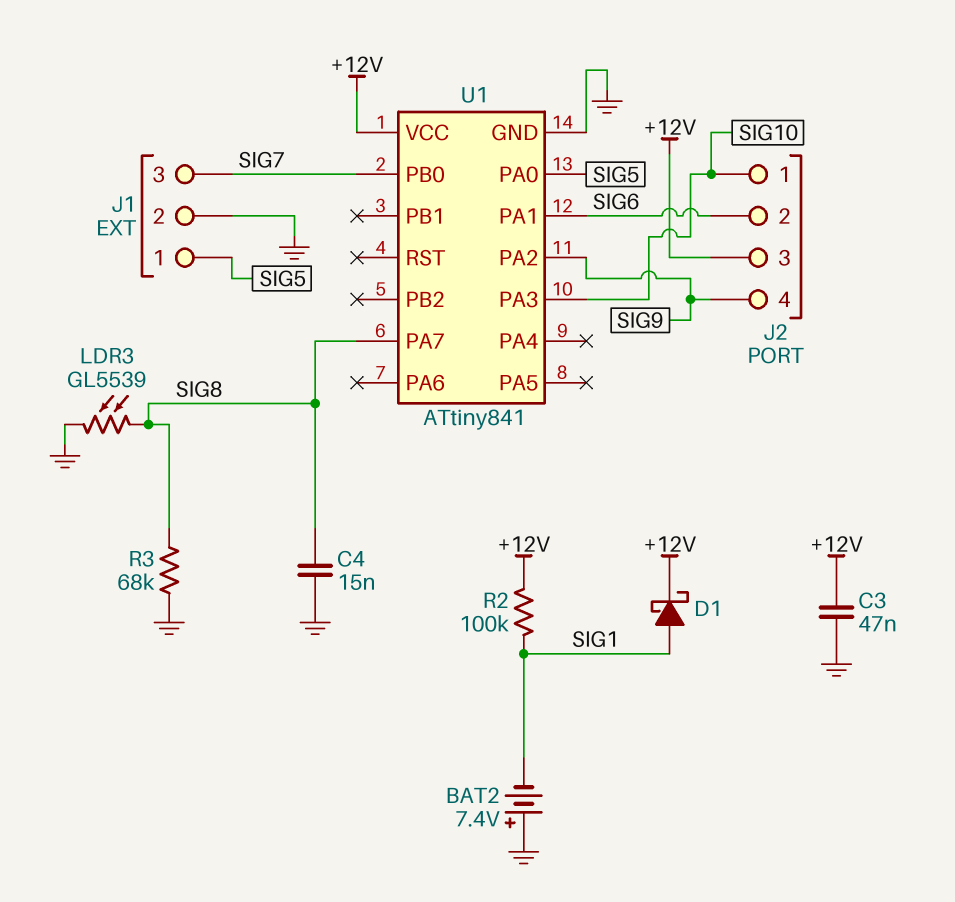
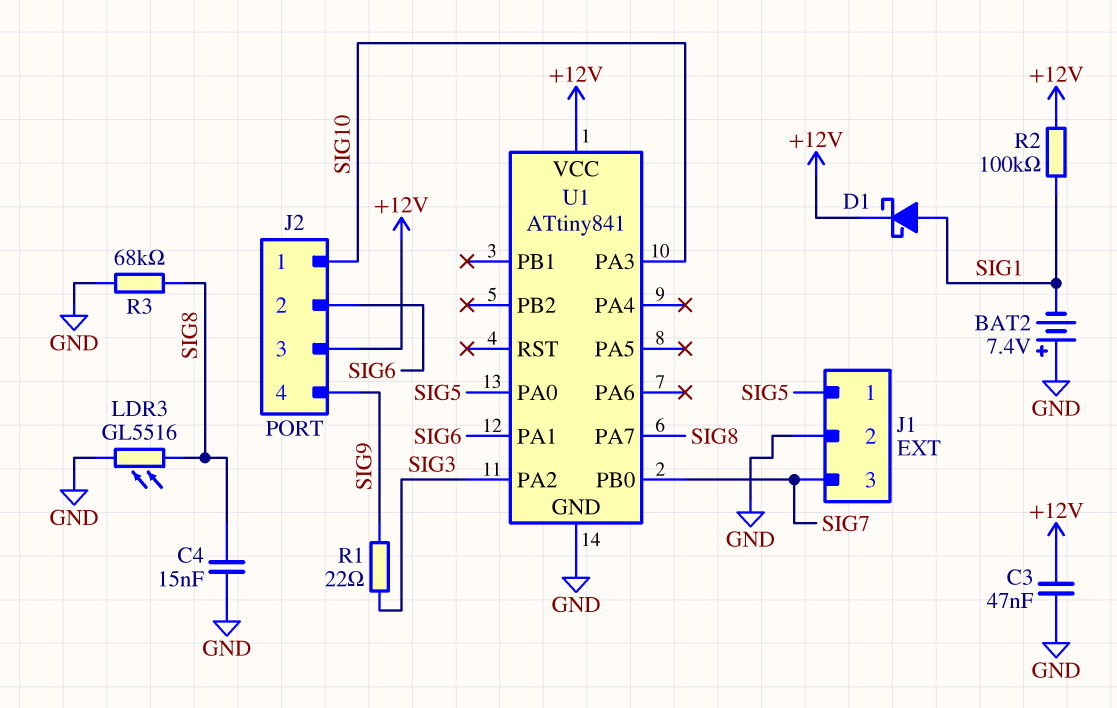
LDR3: GL5539 (GND, SIG8) -> GL5516 (GND, SIG8)
R1: none -> 22 (SIG3, SIG9)
U1 pin PA2: SIG9 -> SIG3

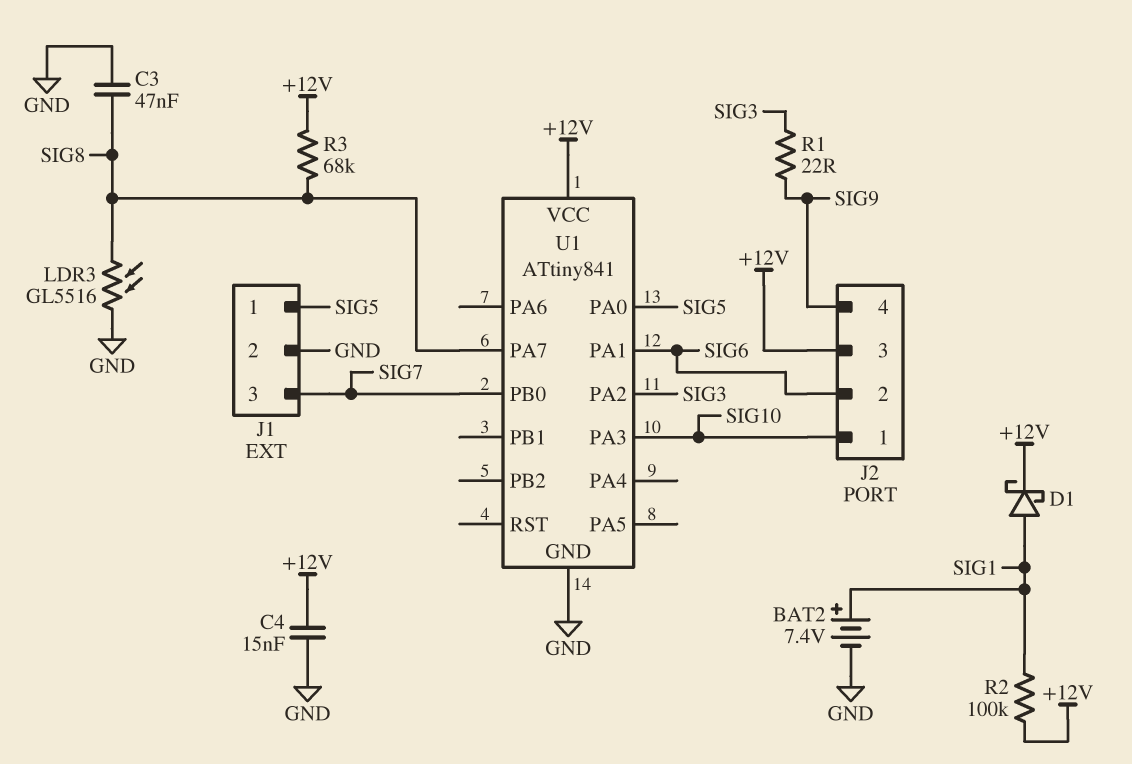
BAT2: 7.4V (plus GND, minus SIG1) -> 7.4V (plus SIG1, minus GND)
C3: 47nF (+12V, GND) -> 47nF (GND, SIG8)
C4: 15nF (GND, SIG8) -> 15nF (+12V, GND)
R3: 68k (GND, SIG8) -> 68k (+12V, SIG8)

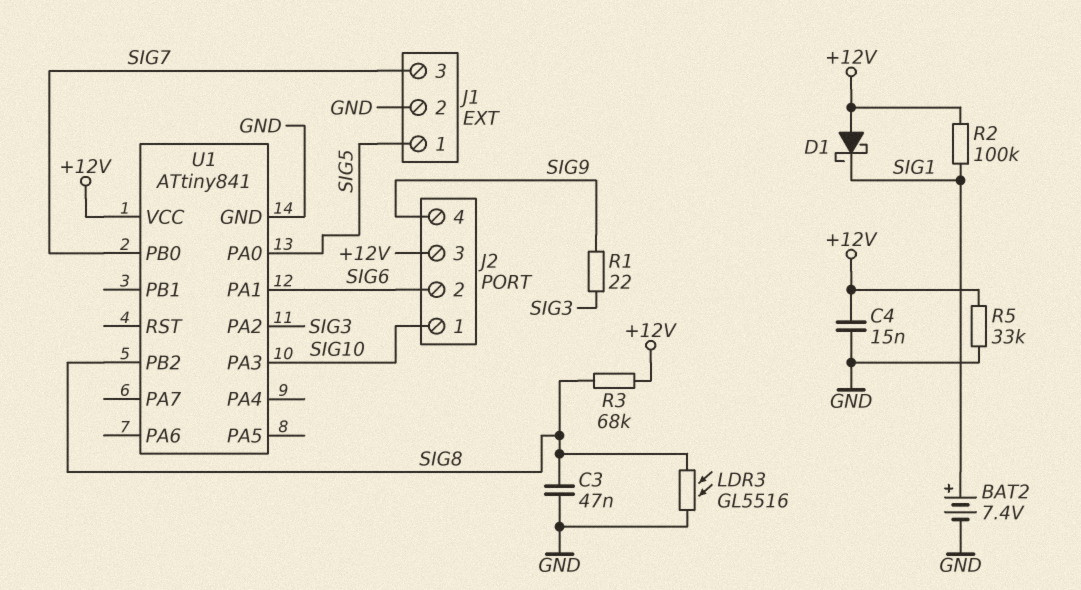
D1: schottky (A SIG1, K +12V) -> schottky (A +12V, K SIG1)
R5: none -> 33k (+12V, GND)
U1 pin PA7: SIG8 -> none
U1 pin PB2: none -> SIG8

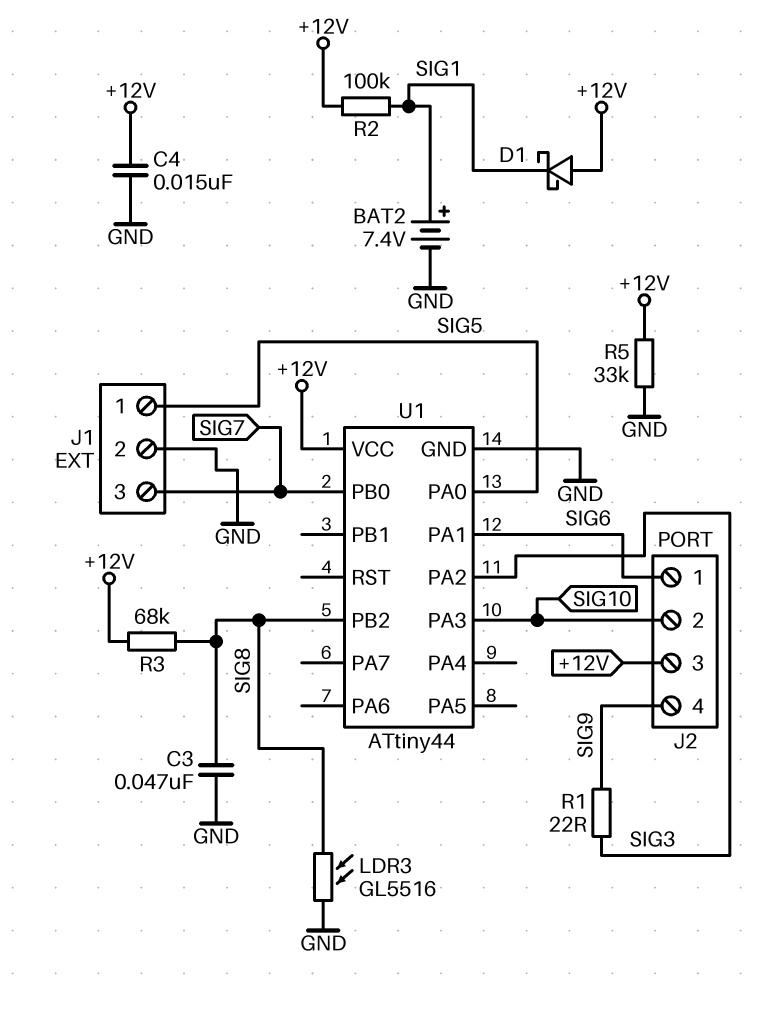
J2 pin 1: SIG10 -> SIG6
J2 pin 2: SIG6 -> SIG10
U1: ATtiny841 -> ATtiny44

